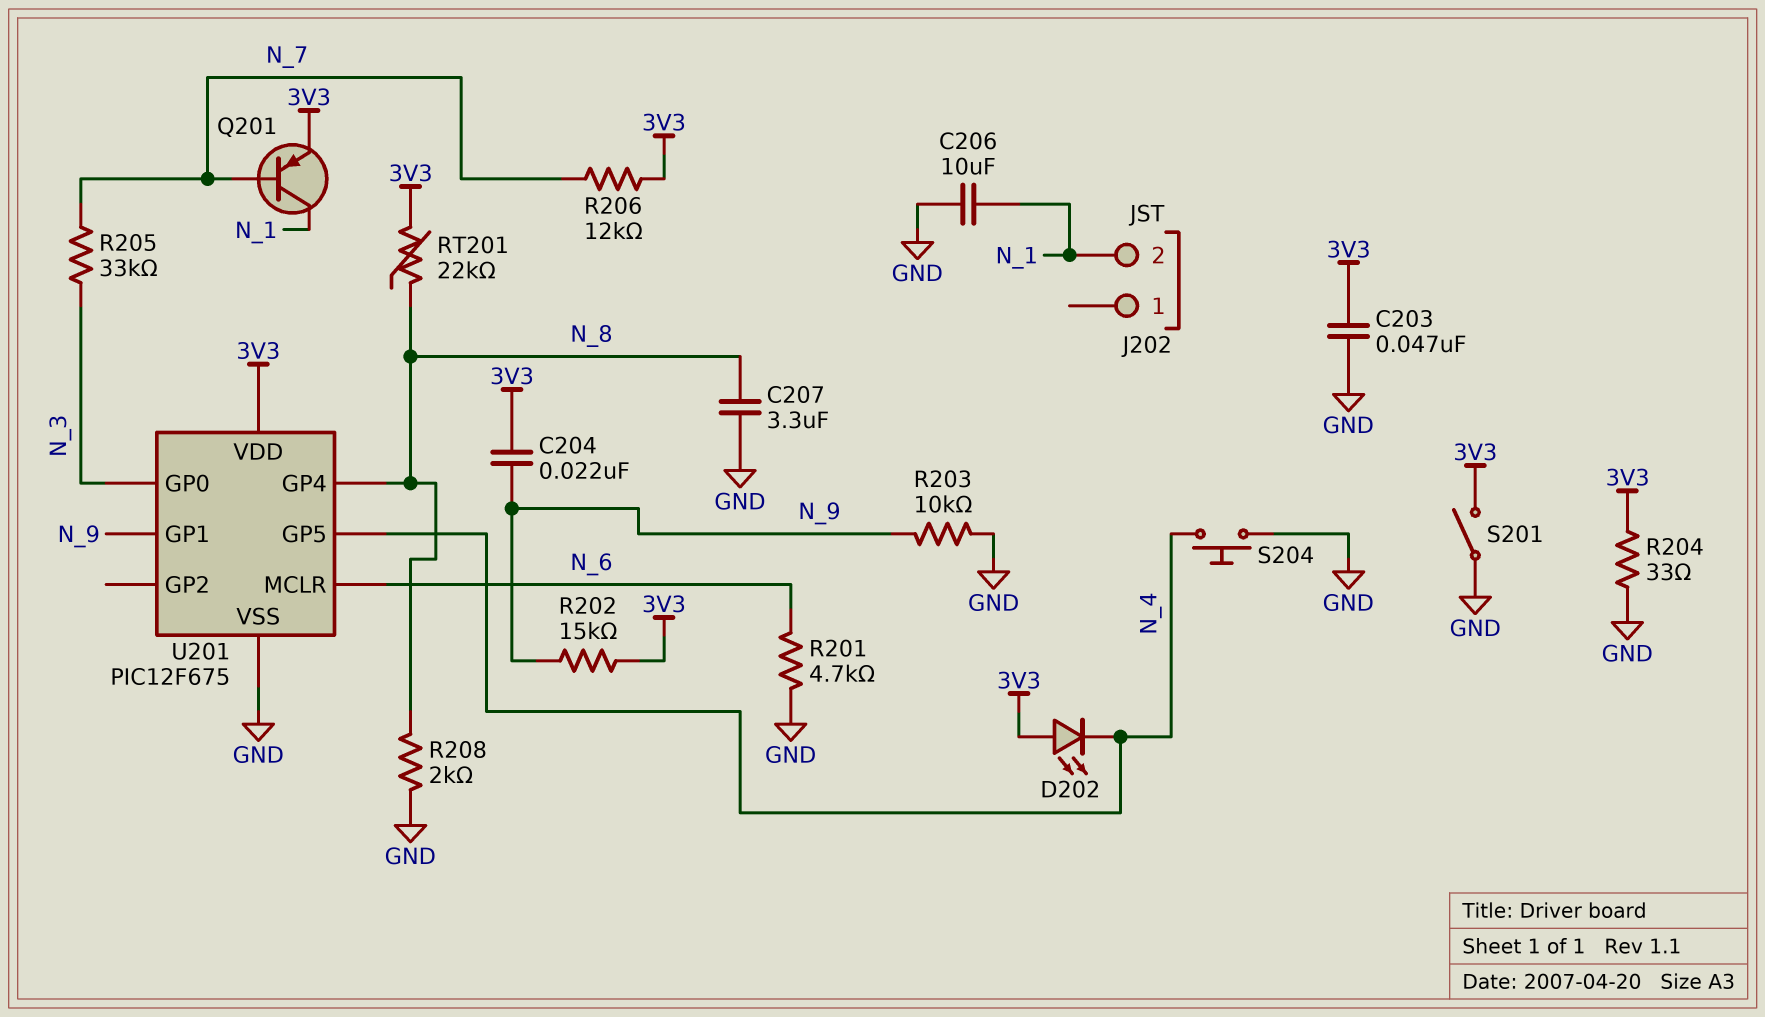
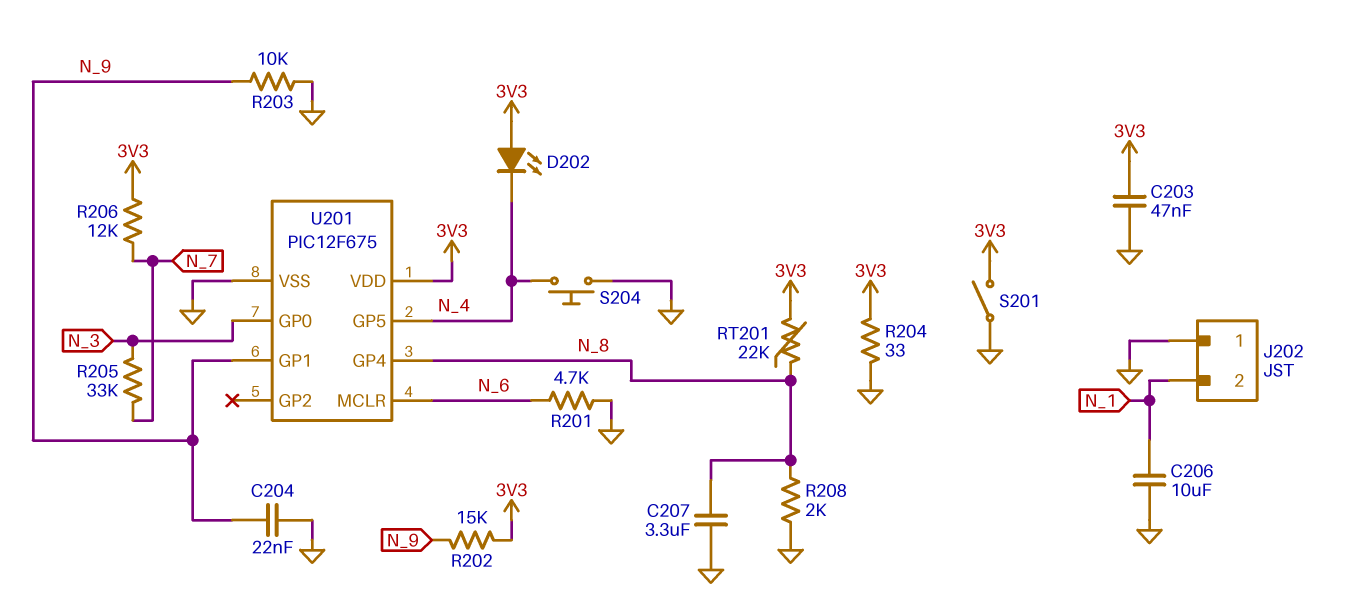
C204: 22nF (3V3, N_9) -> 22nF (GND, N_9)
J202 pin 1: none -> GND
Q201: PNP (B N_7, C N_1, E 3V3) -> none

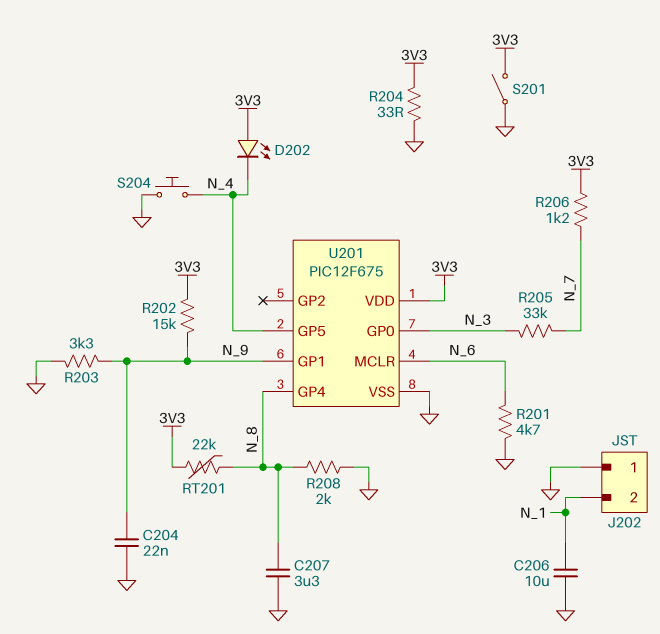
C203: 47nF (3V3, GND) -> none
R203: 10k (GND, N_9) -> 3.3k (GND, N_9)
R206: 12k (3V3, N_7) -> 1.2k (3V3, N_7)

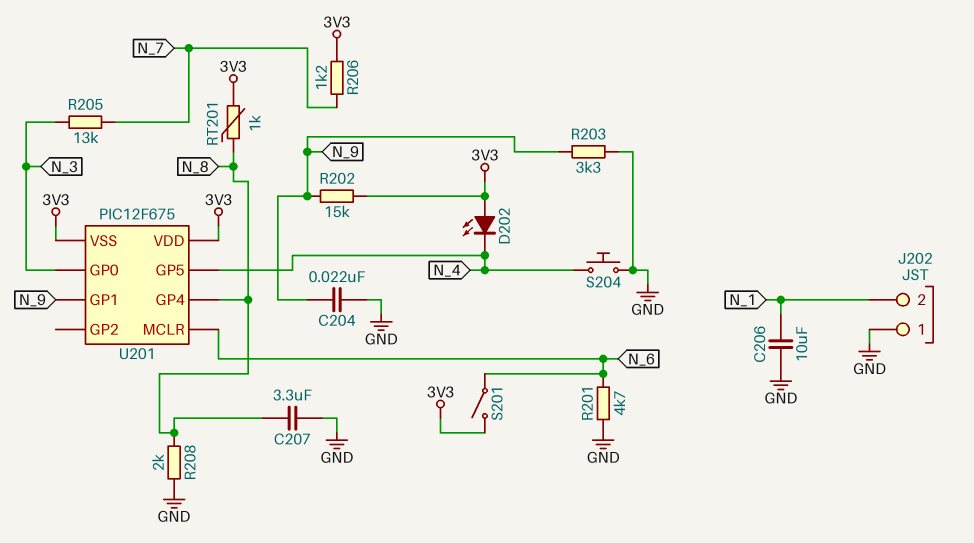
R204: 33 (3V3, GND) -> none
R205: 33k (N_3, N_7) -> 13k (N_3, N_7)
RT201: 22k (3V3, N_8) -> 1k (3V3, N_8)
S201: switch (3V3, GND) -> switch (3V3, N_6)
U201 pin VSS: GND -> 3V3

